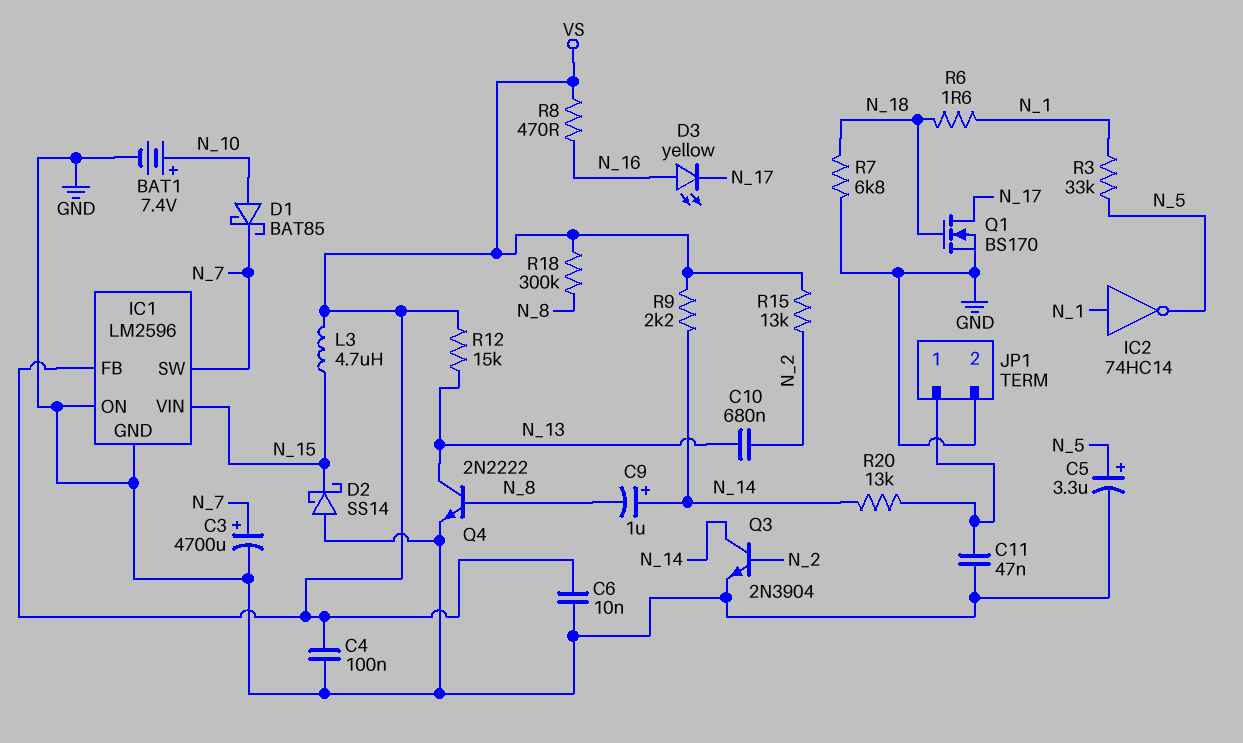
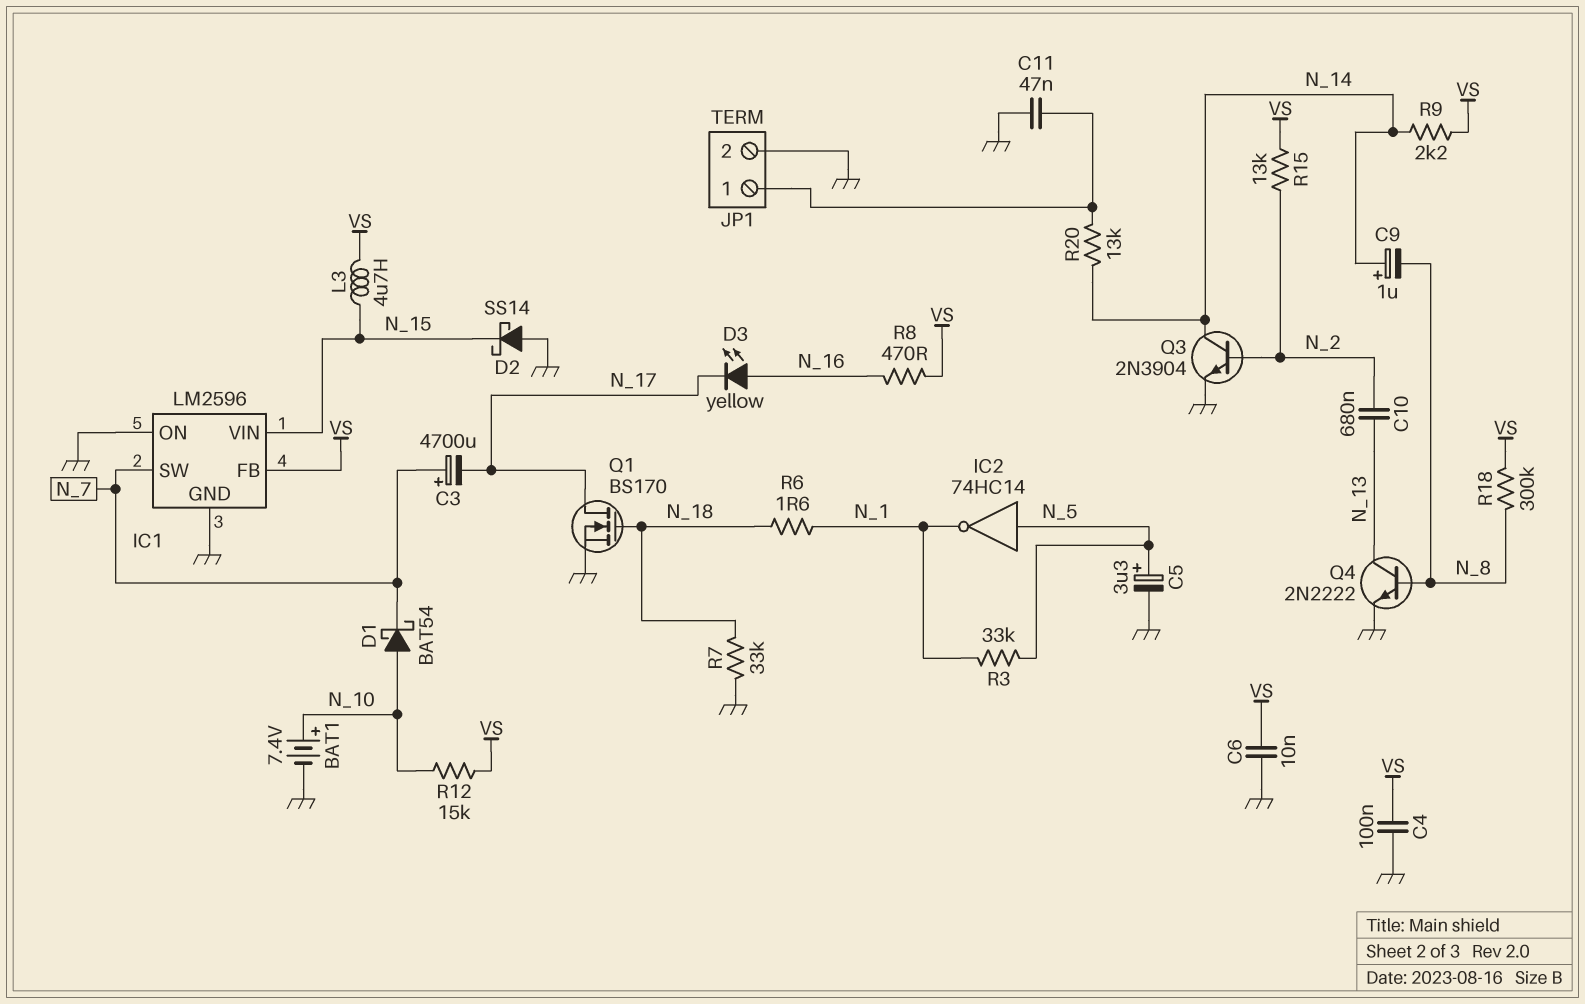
C3: 4700uF (plus N_7, minus GND) -> 4700uF (plus N_7, minus N_17)
D1: schottky BAT85 (A N_10, K N_7) -> schottky BAT54 (A N_10, K N_7)
IC2: NOT 74HC14 (in N_1, out N_5) -> NOT 74HC14 (in N_5, out N_1)
R7: 6.8k (GND, N_18) -> 33k (GND, N_18)
R12: 15k (N_13, VS) -> 15k (N_10, VS)

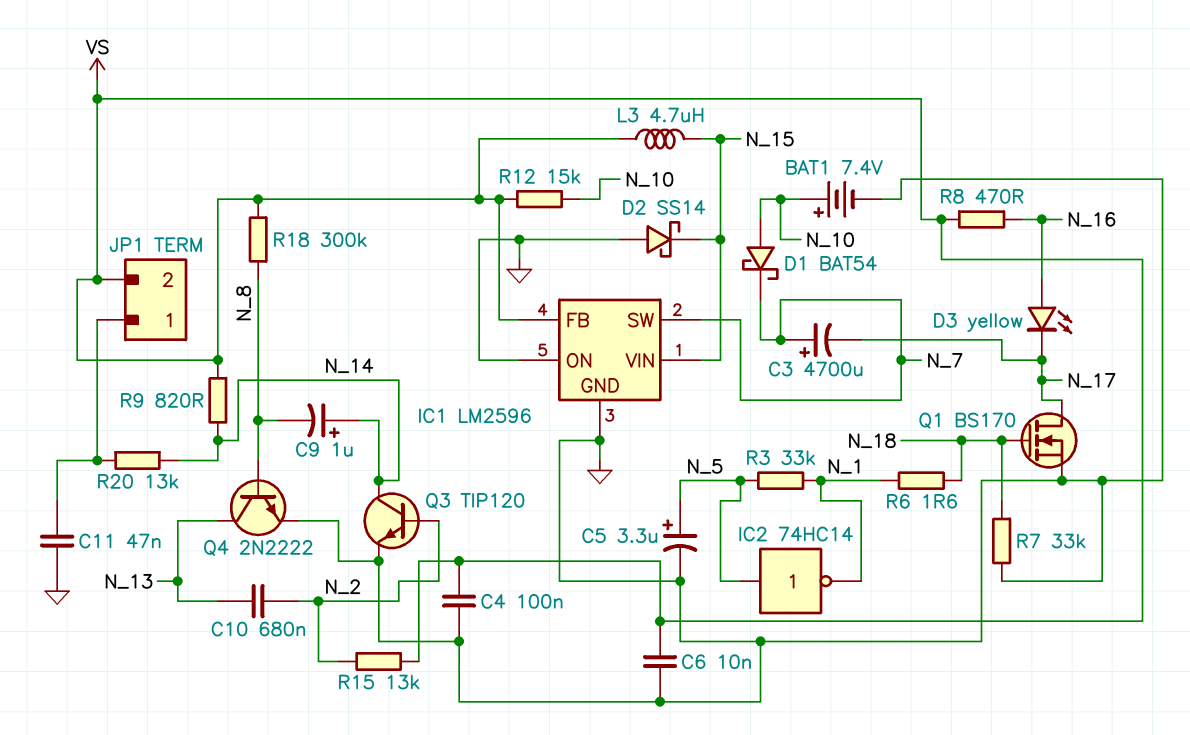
JP1 pin 2: GND -> VS
Q3: NPN 2N3904 (B N_2, C N_14, E GND) -> NPN TIP120 (B N_2, C N_14, E GND)
R9: 2.2k (N_14, VS) -> 820 (N_14, VS)

